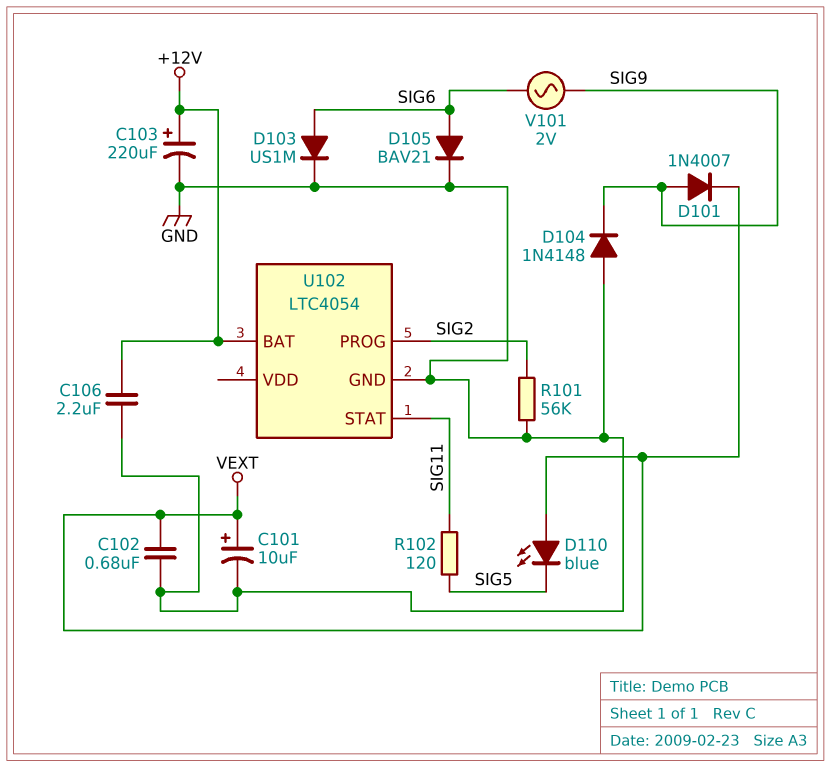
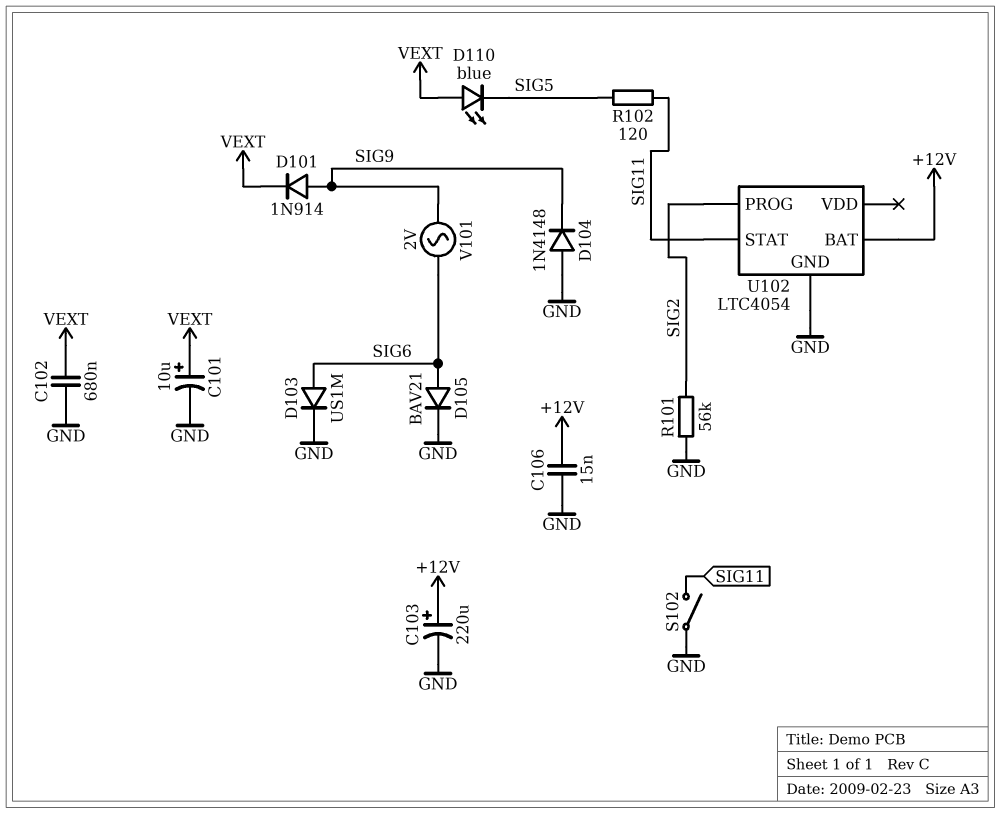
C106: 2.2uF (+12V, GND) -> 15nF (+12V, GND)
D101: diode 1N4007 (A SIG9, K VEXT) -> diode 1N914 (A SIG9, K VEXT)
S102: none -> switch (GND, SIG11)

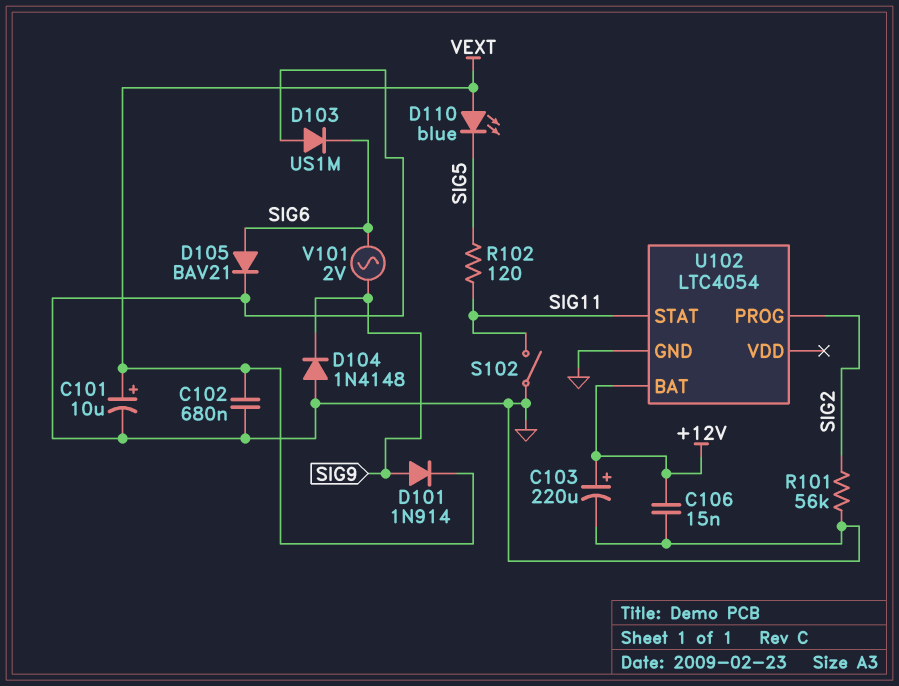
D103: diode US1M (A SIG6, K GND) -> diode US1M (A GND, K SIG6)

